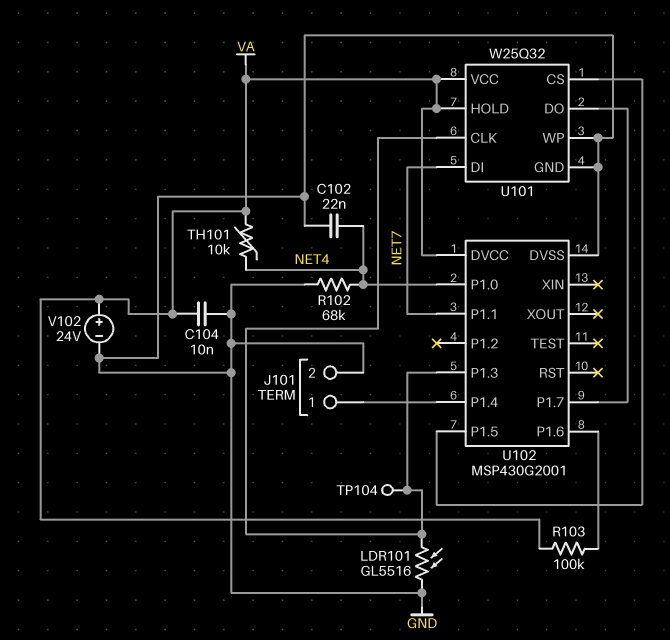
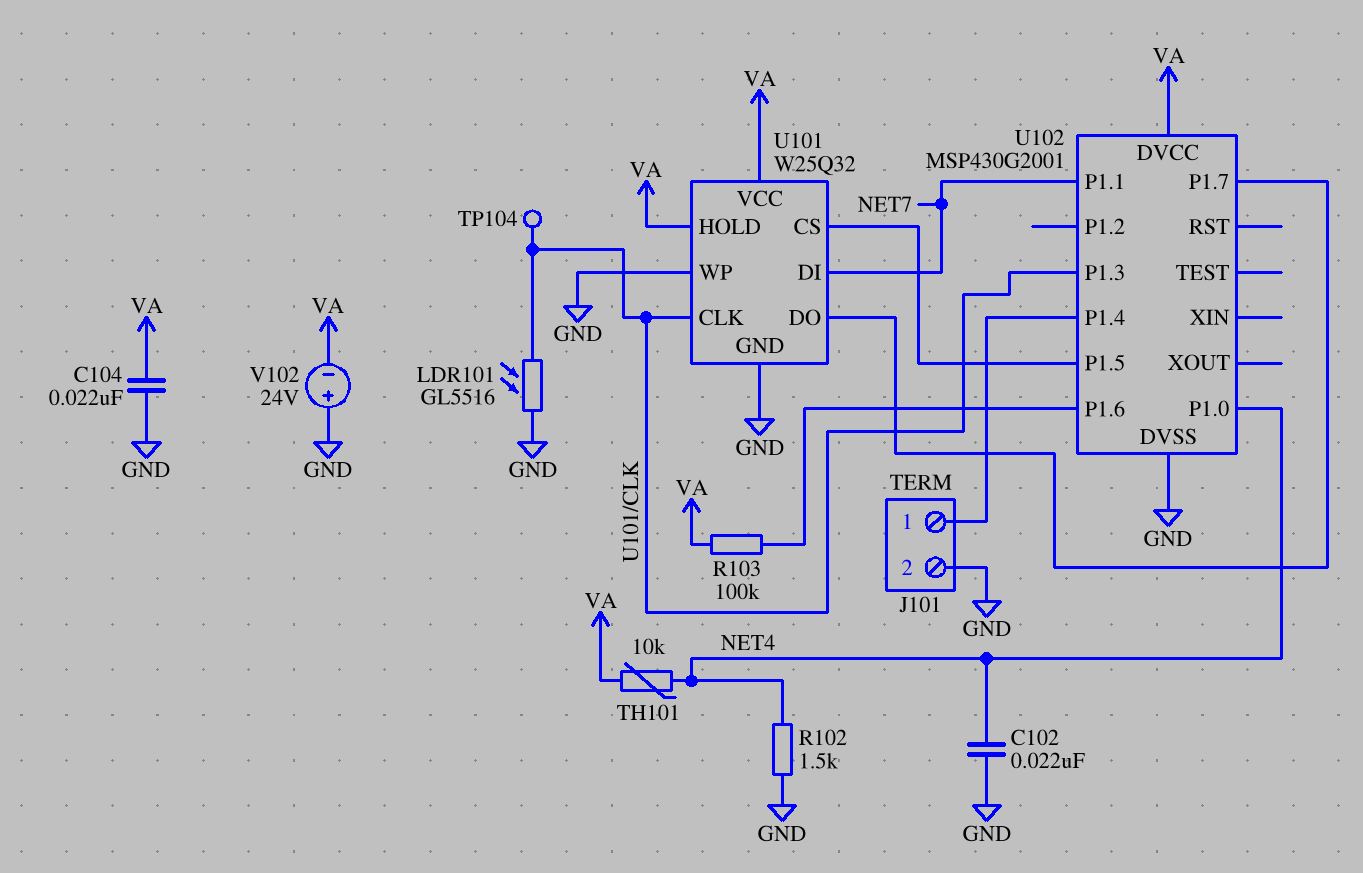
C104: 10nF (GND, VA) -> 22nF (GND, VA)
R102: 68k (GND, NET4) -> 1.5k (GND, NET4)
V102: 24V (plus VA, minus GND) -> 24V (plus GND, minus VA)

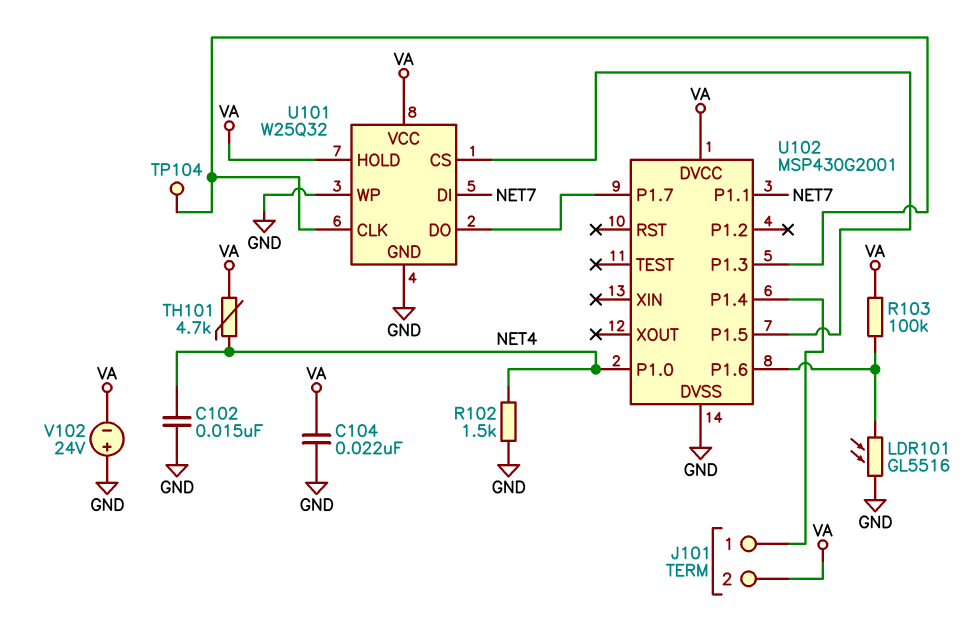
C102: 22nF (GND, NET4) -> 15nF (GND, NET4)
J101 pin 2: GND -> VA
LDR101: GL5516 (GND, U101/CLK) -> GL5516 (GND, U102/P1.6)
TH101: 10k (NET4, VA) -> 4.7k (NET4, VA)

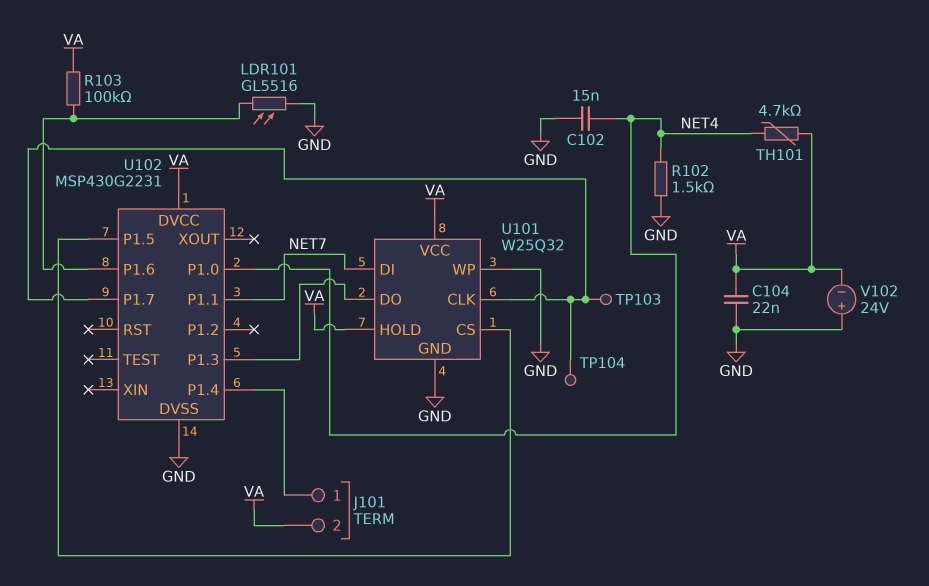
TP103: none -> test point (U101/CLK)
U102: MSP430G2001 -> MSP430G2231
U102 pin P1.3: U101/CLK -> U101/DO
U102 pin P1.7: U101/DO -> U101/CLK

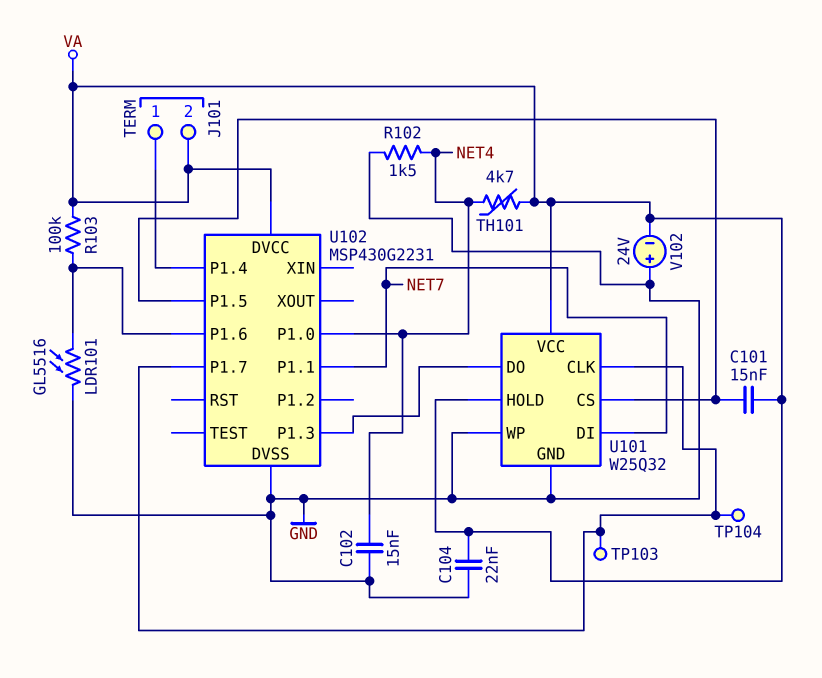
C101: none -> 15nF (U101/CS, VA)

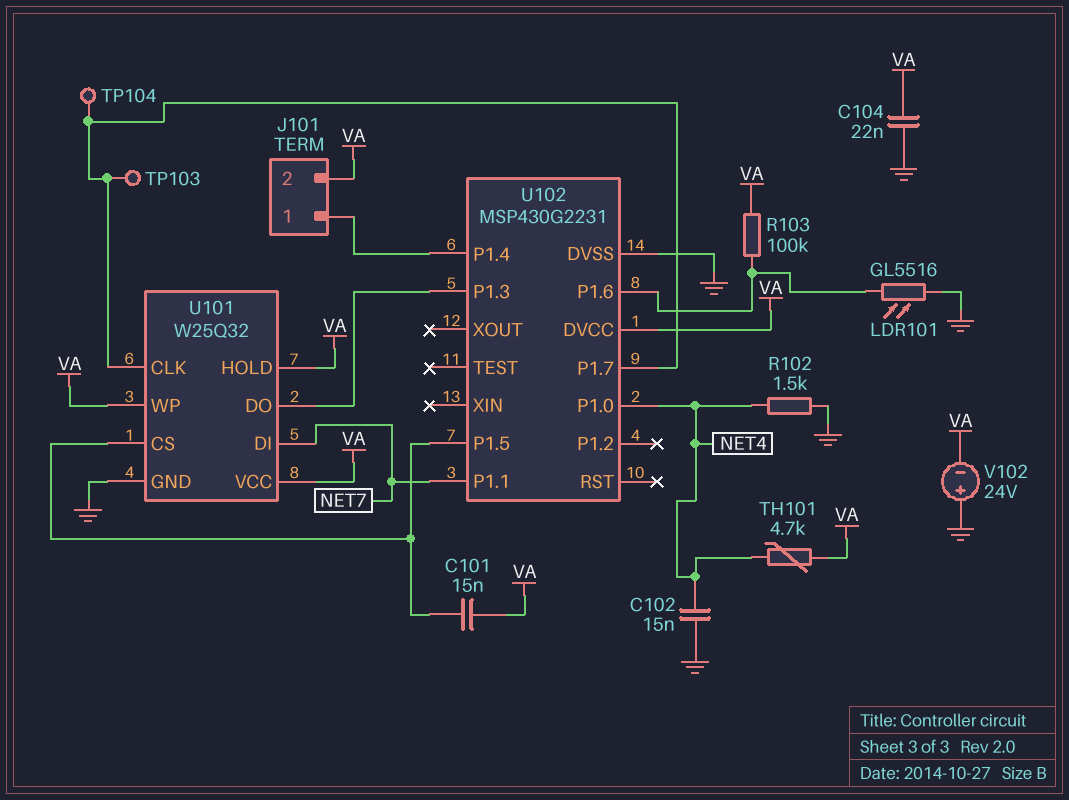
U101 pin WP: GND -> VA

